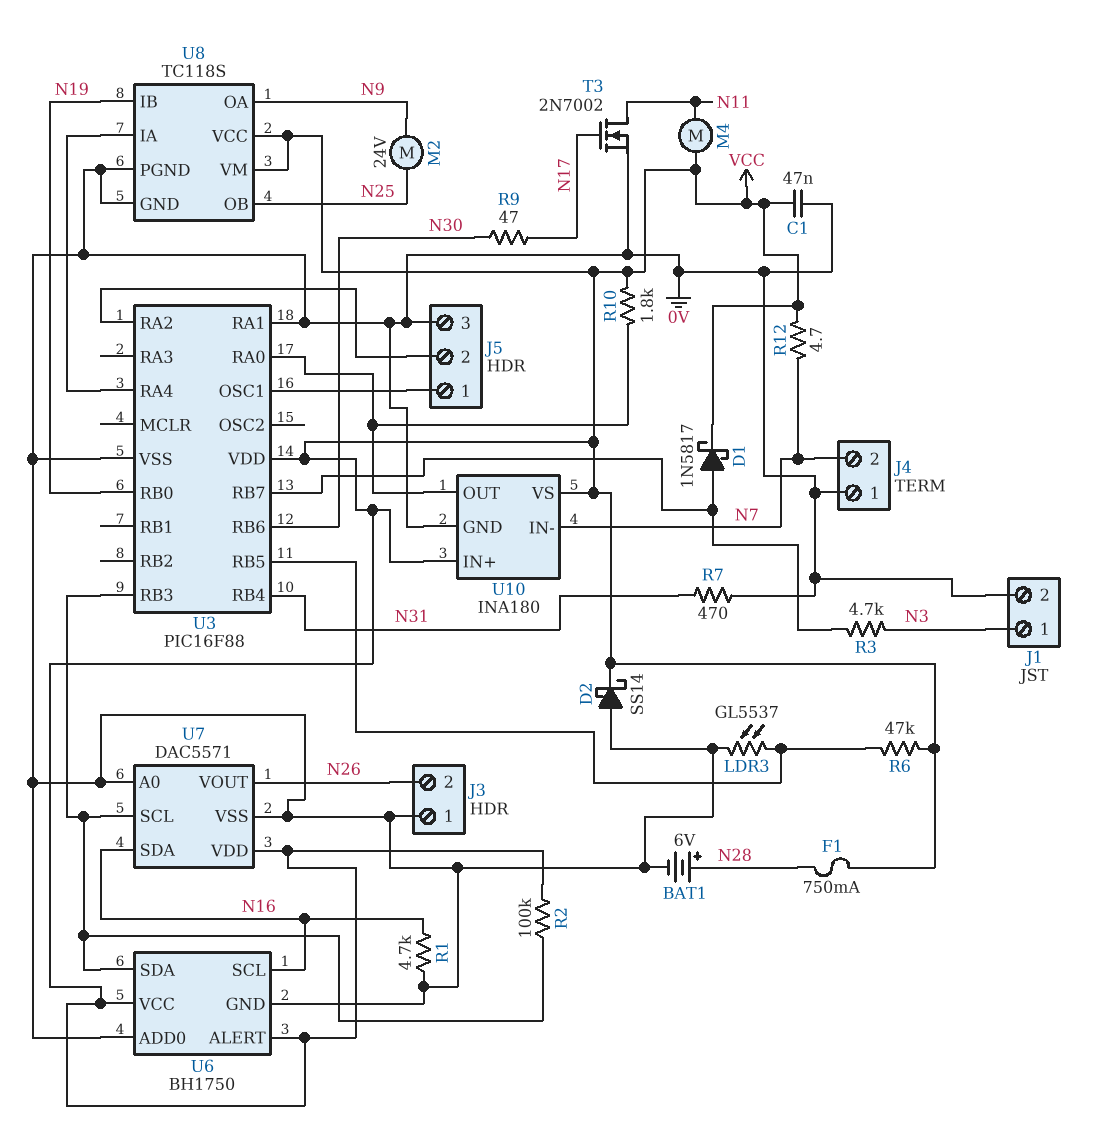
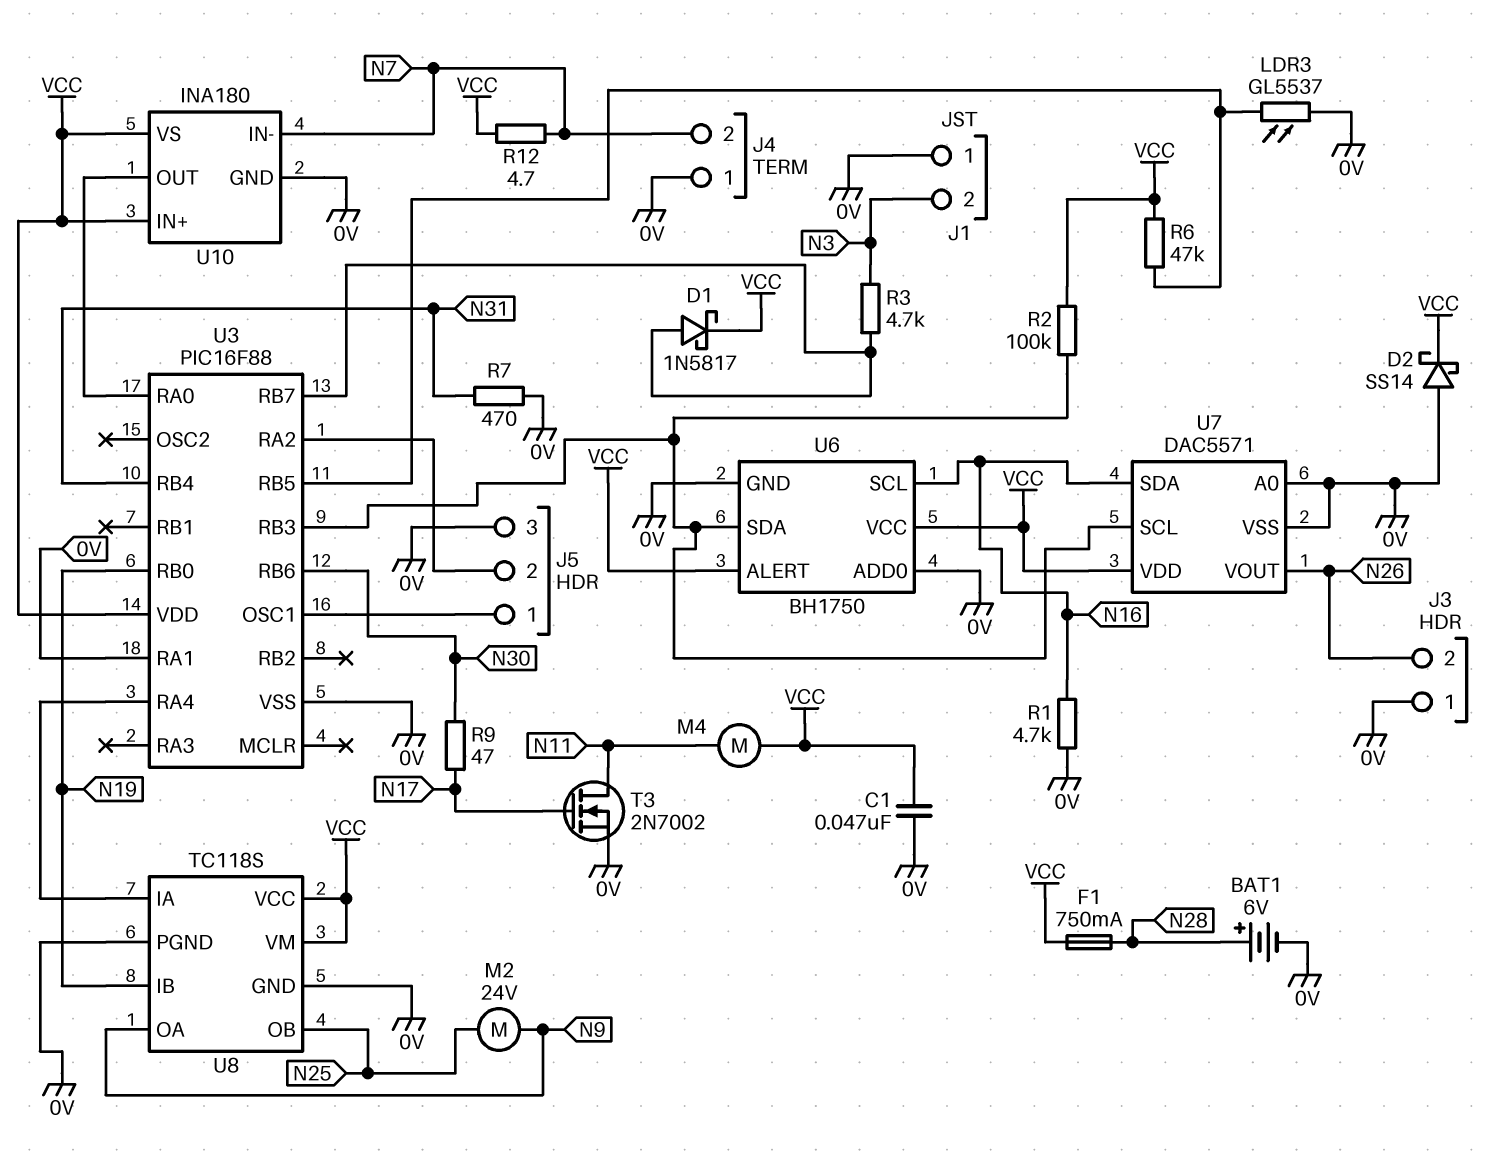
J1 pin 1: N3 -> 0V
J1 pin 2: 0V -> N3
R10: 1.8k (U3/RA0, VCC) -> none

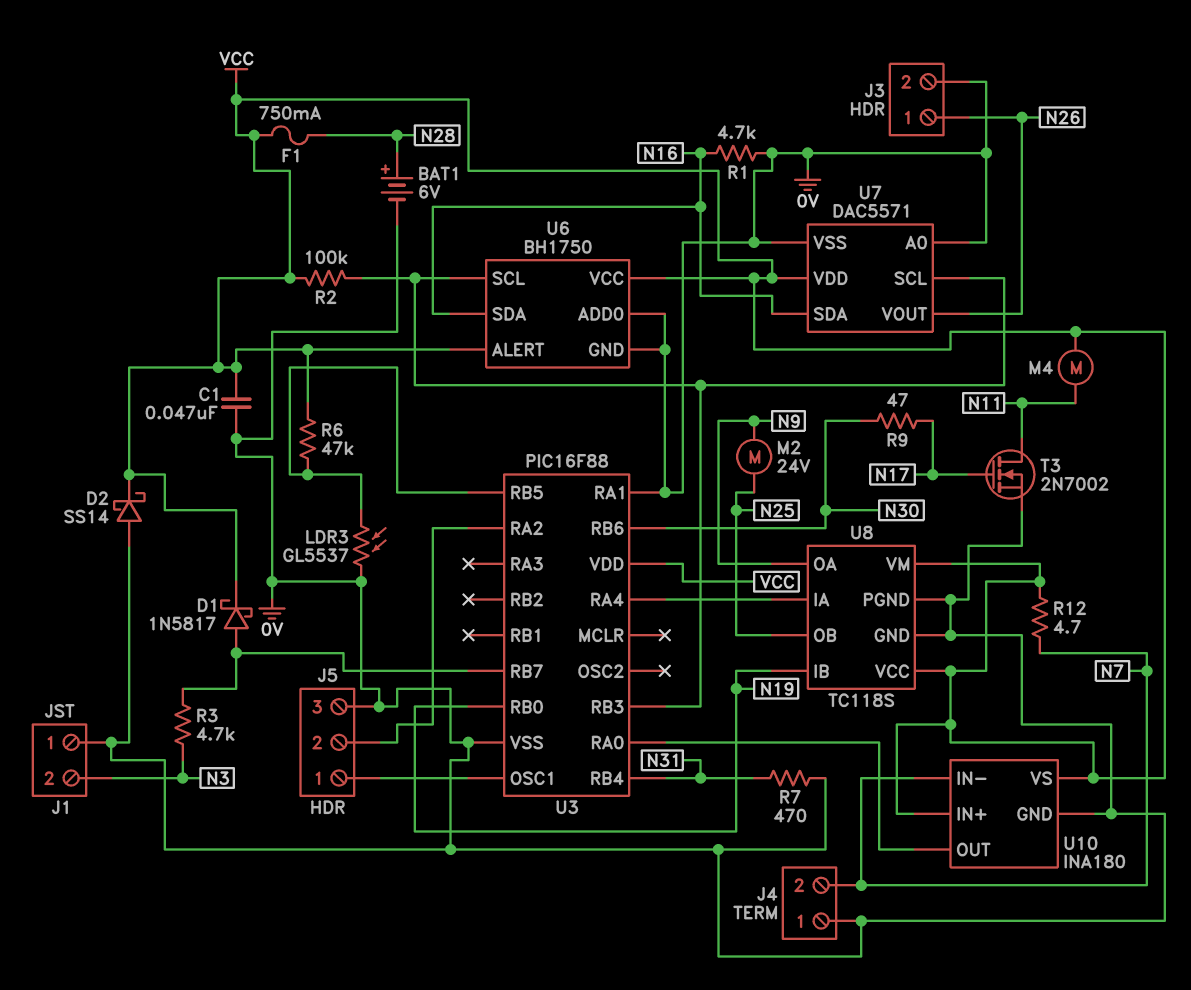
J3 pin 1: 0V -> N26
J3 pin 2: N26 -> 0V
U6 pin SCL: N16 -> U3/RB3
U6 pin SDA: U3/RB3 -> N16

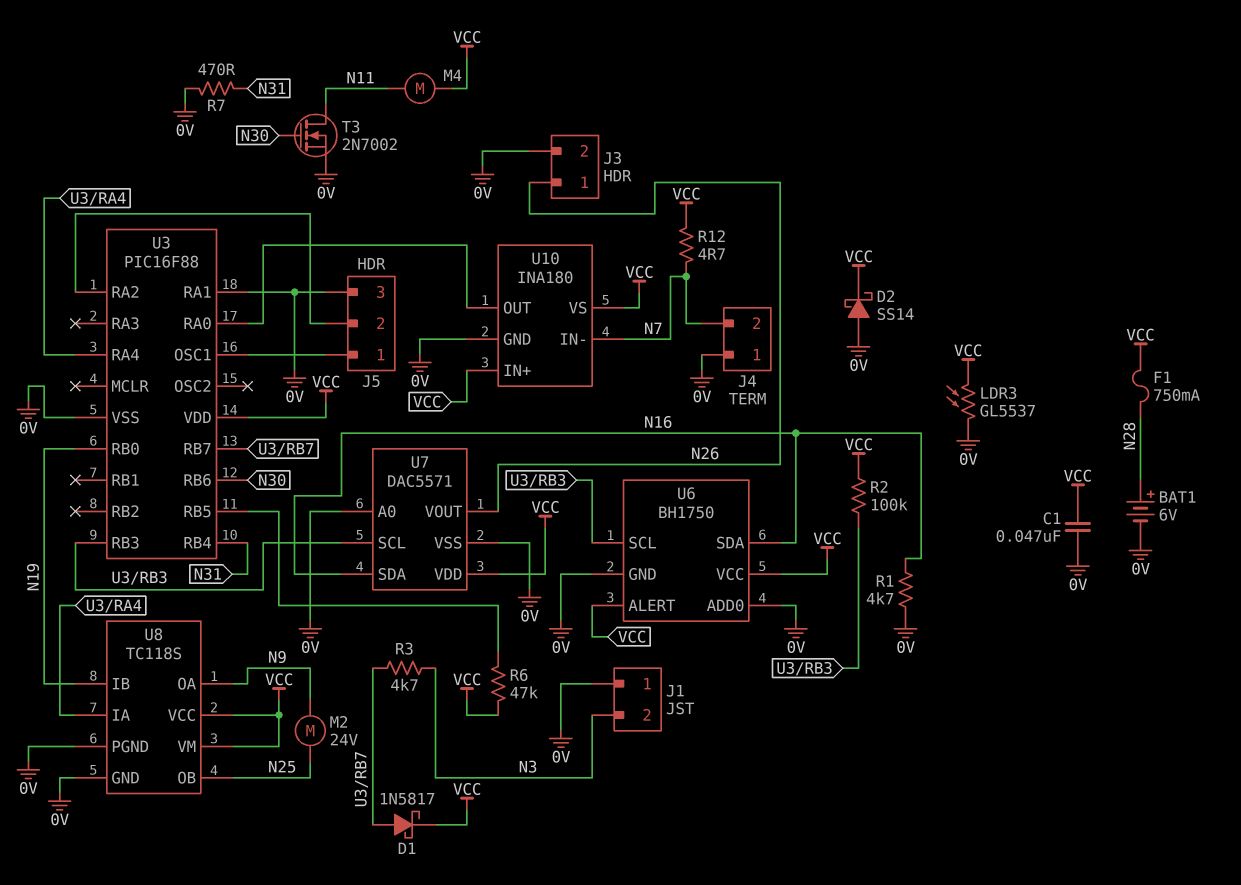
LDR3: GL5537 (0V, U3/RB5) -> GL5537 (0V, VCC)
R9: 47 (N17, N30) -> none
T3: NMOS 2N7002 (G N17, D N11, S 0V) -> NMOS 2N7002 (G N30, D N11, S 0V)

